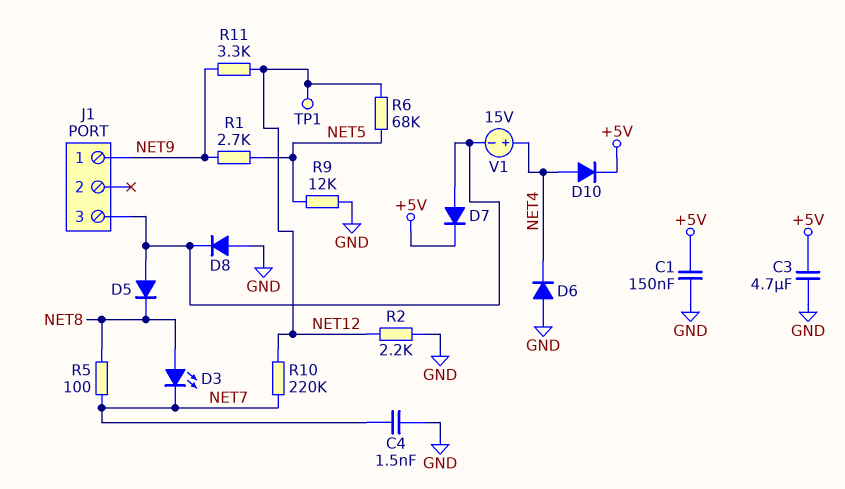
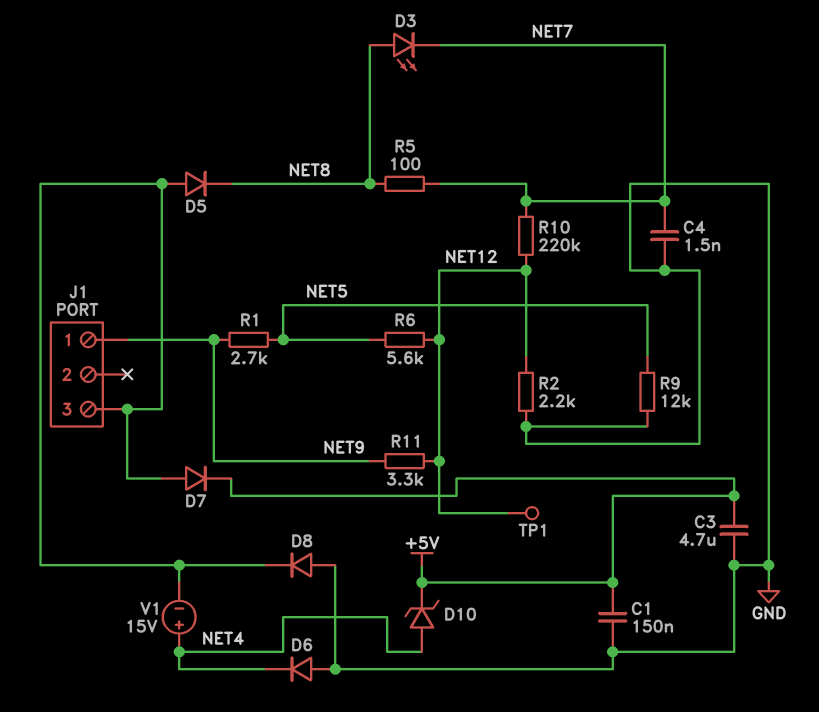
D10: diode (A NET4, K +5V) -> zener (A NET4, K +5V)
R6: 68k (NET5, NET12) -> 5.6k (NET5, NET12)

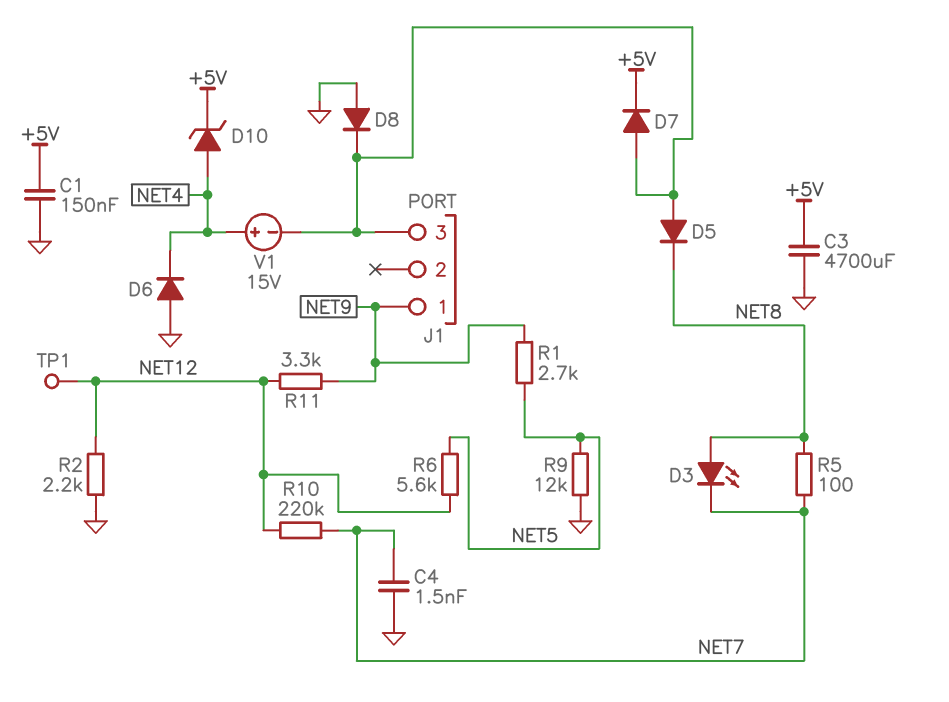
C3: 4.7uF (+5V, GND) -> 4700uF (+5V, GND)

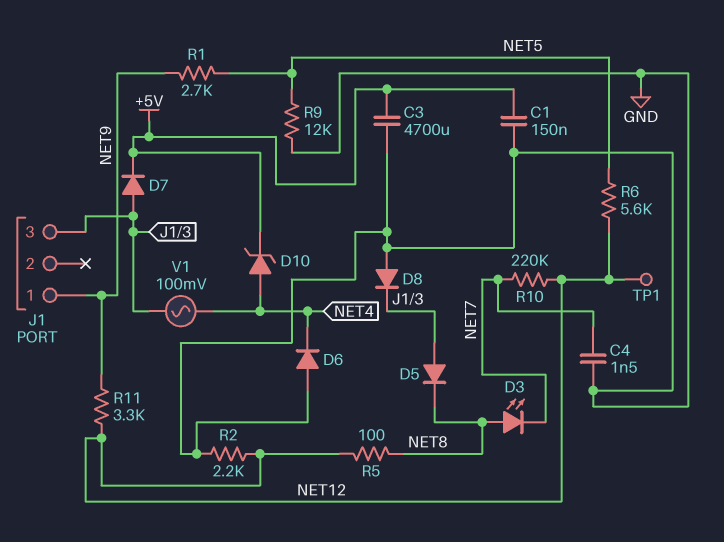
R5: 100 (NET7, NET8) -> 100 (NET8, NET12)
V1: 15V (plus NET4, minus J1/3) -> AC 100mV (J1/3, NET4)

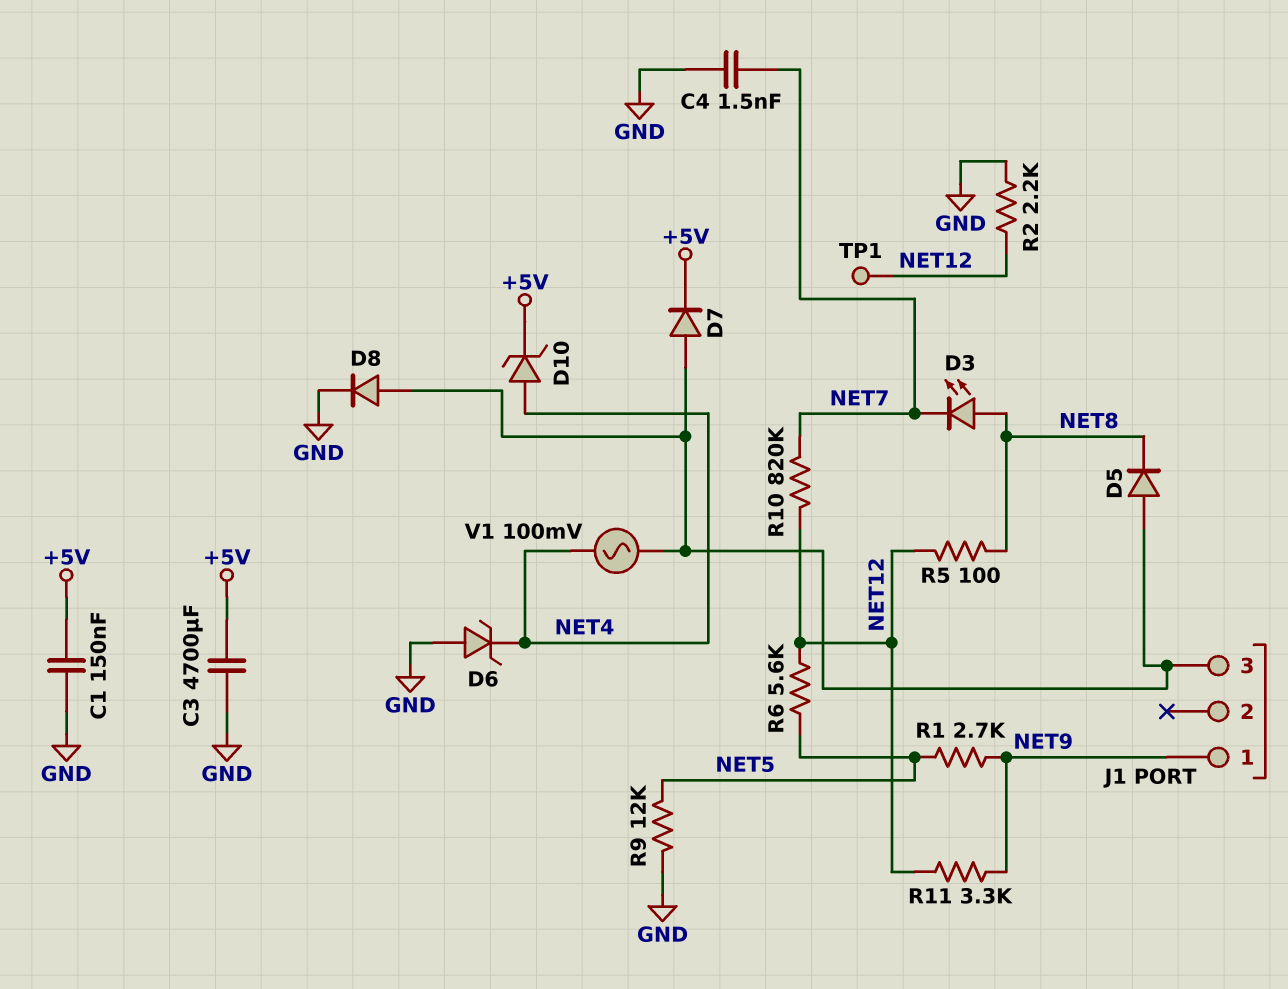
D6: diode (A GND, K NET4) -> zener (A GND, K NET4)
D8: diode (A GND, K J1/3) -> diode (A J1/3, K GND)
R10: 220k (NET7, NET12) -> 820k (NET7, NET12)

